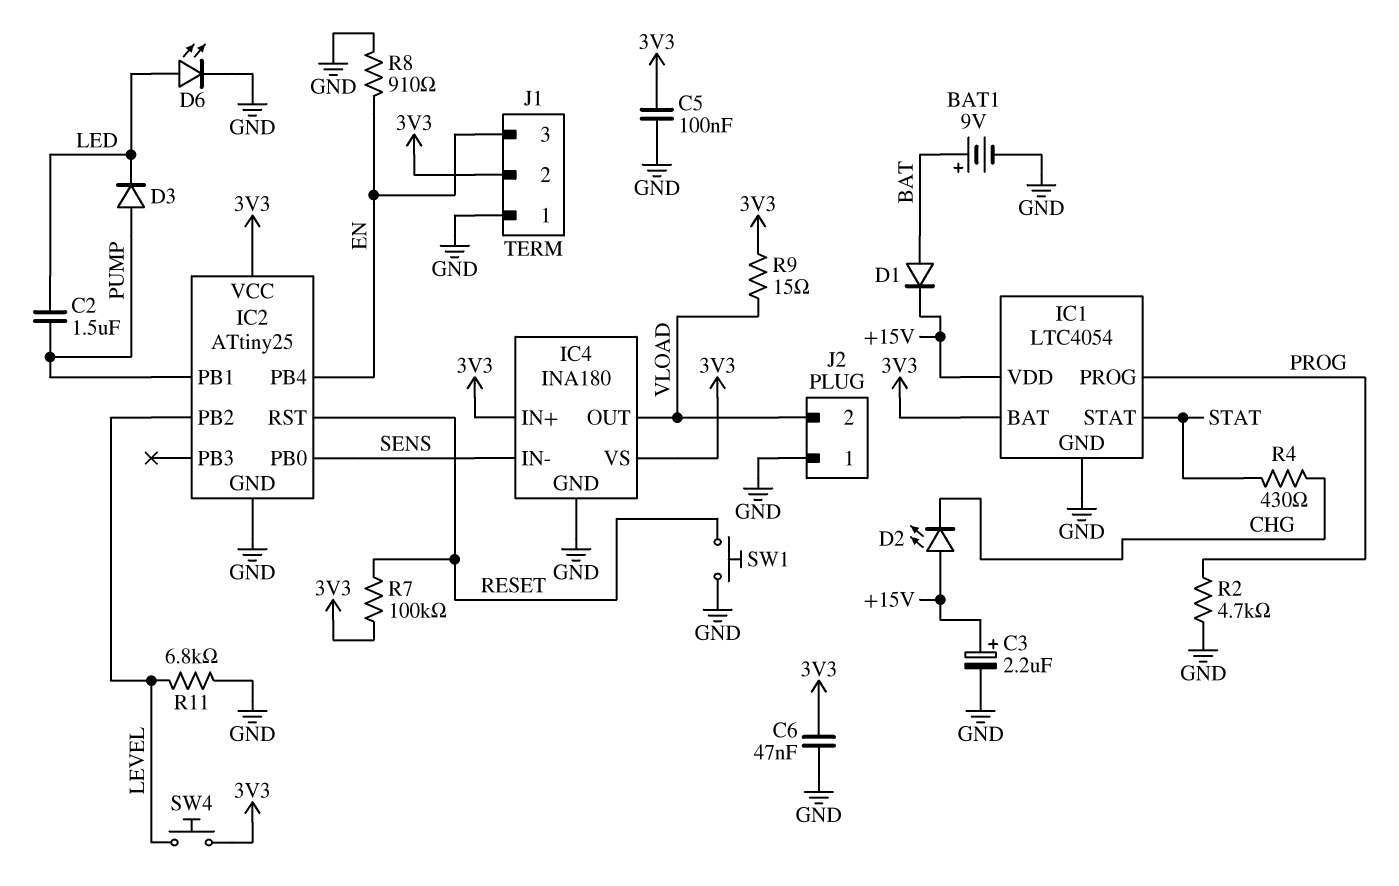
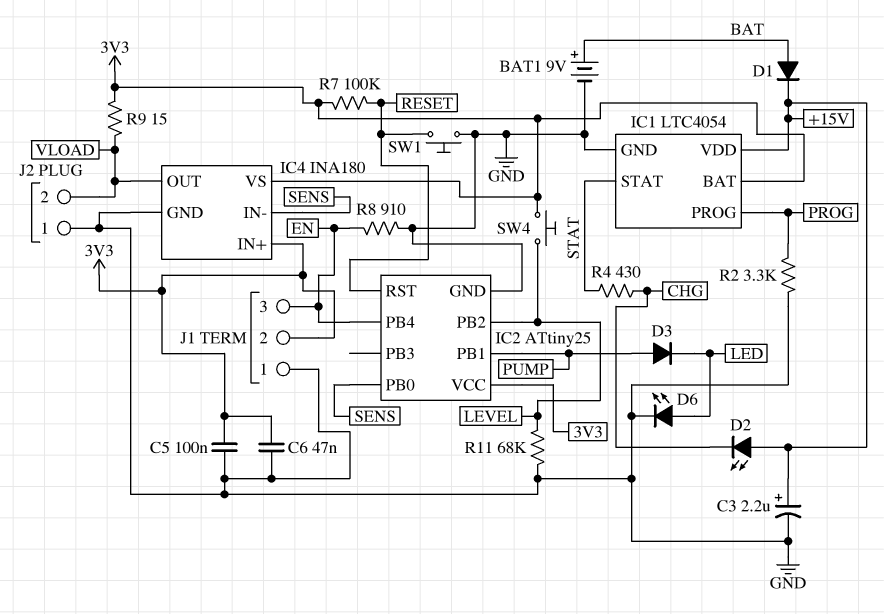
C2: 1.5uF (LED, PUMP) -> none
R2: 4.7k (GND, PROG) -> 3.3k (GND, PROG)
R11: 6.8k (GND, LEVEL) -> 68k (GND, LEVEL)

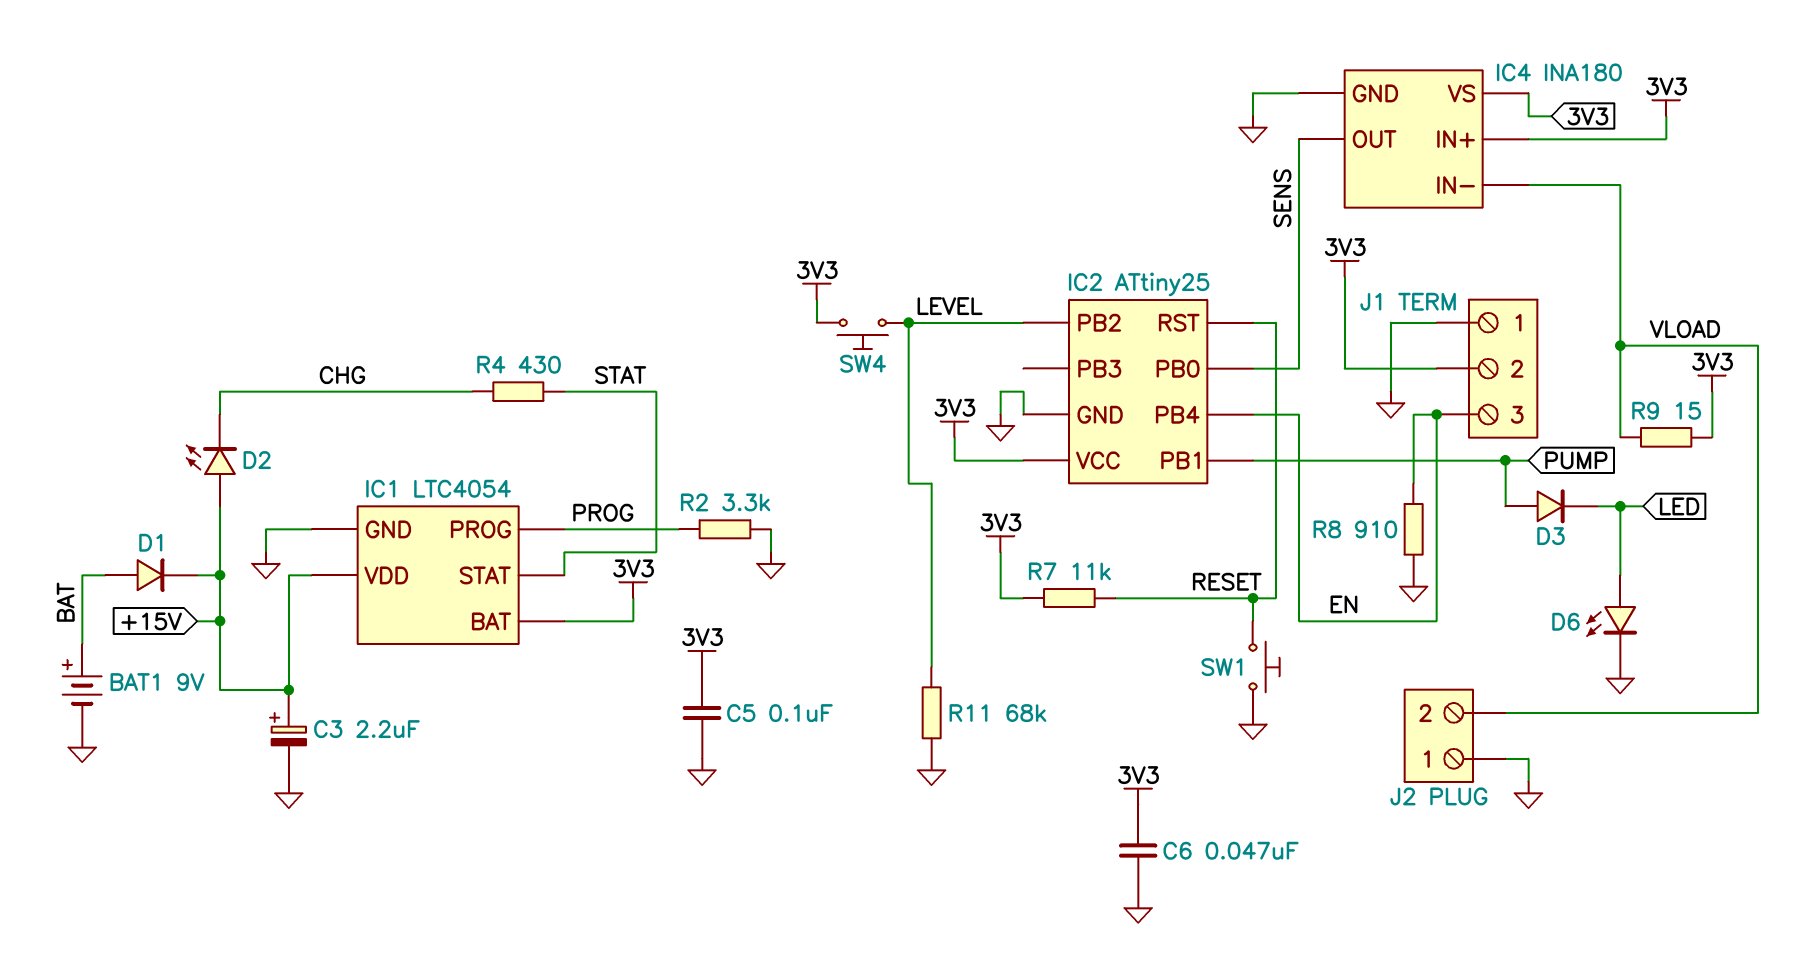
IC4 pin IN-: SENS -> VLOAD
IC4 pin OUT: VLOAD -> SENS
R7: 100k (3V3, RESET) -> 11k (3V3, RESET)

